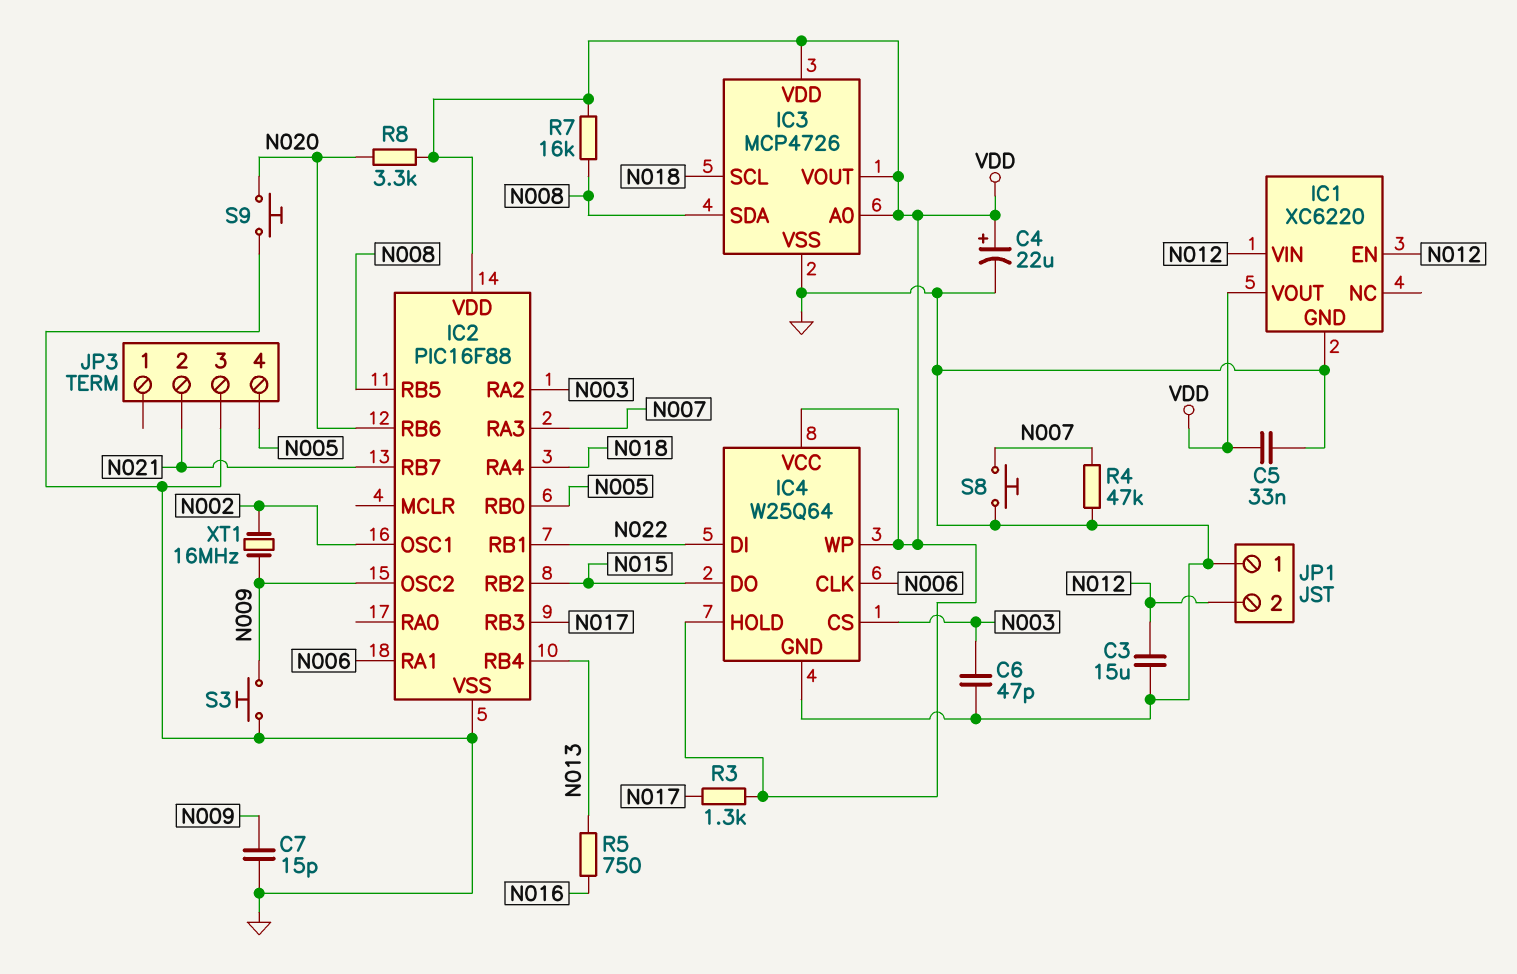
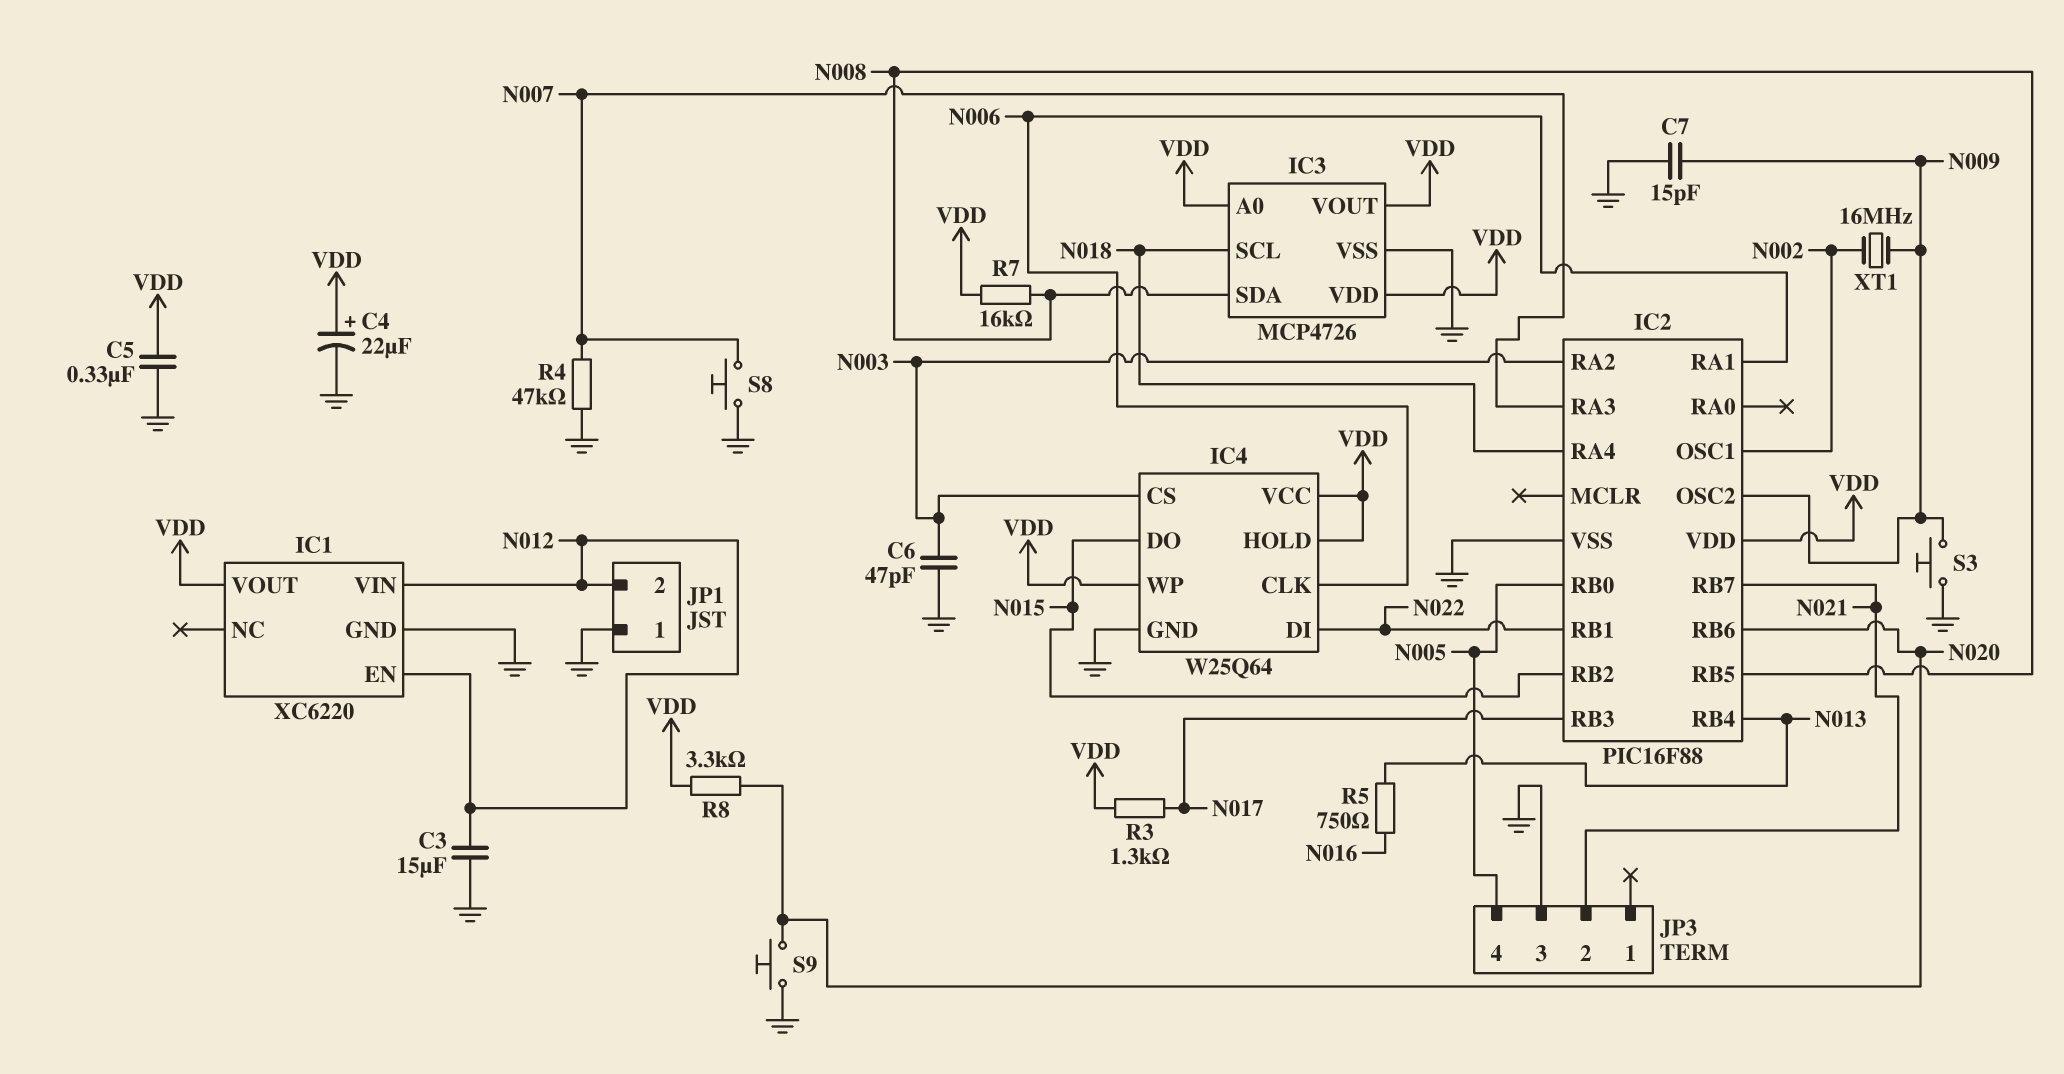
C5: 33nF (GND, VDD) -> 330nF (GND, VDD)

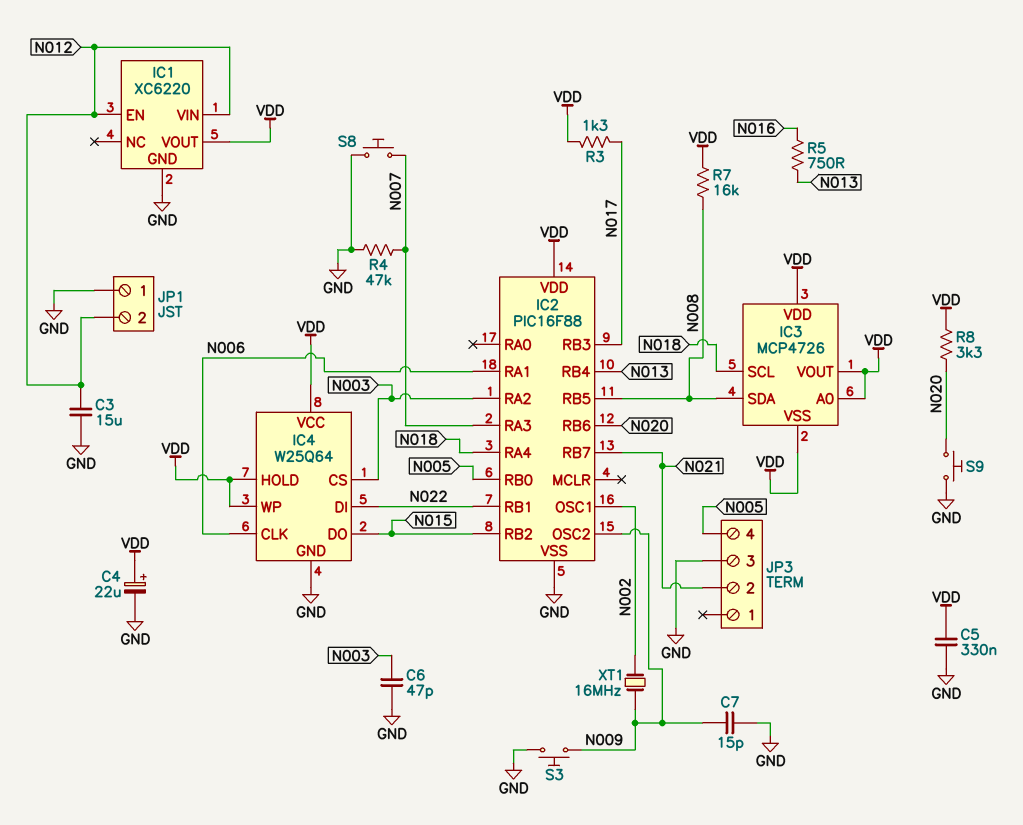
IC3 pin VSS: GND -> VDD

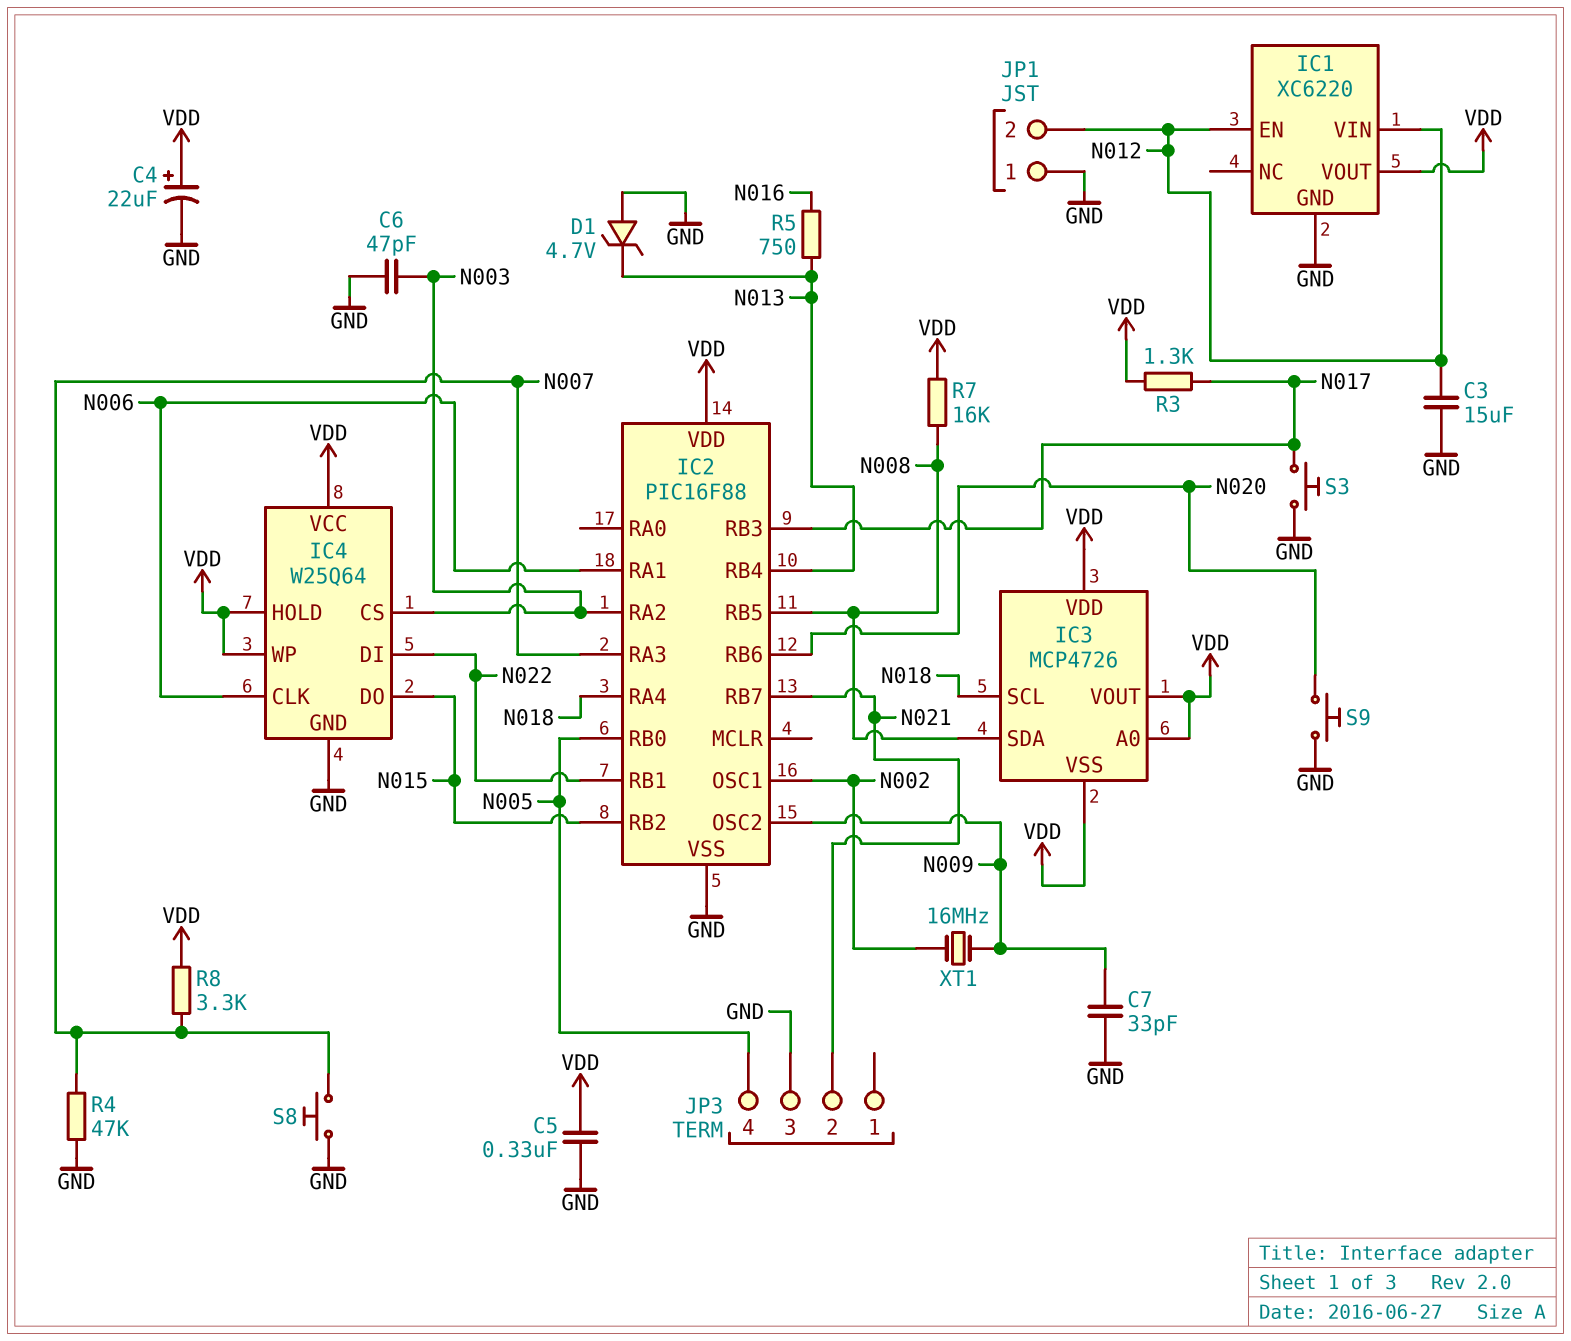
C7: 15pF (GND, N009) -> 33pF (GND, N009)
D1: none -> zener 4.7V (A GND, K N013)
R8: 3.3k (N020, VDD) -> 3.3k (N007, VDD)
S3: button (GND, N009) -> button (GND, N017)

